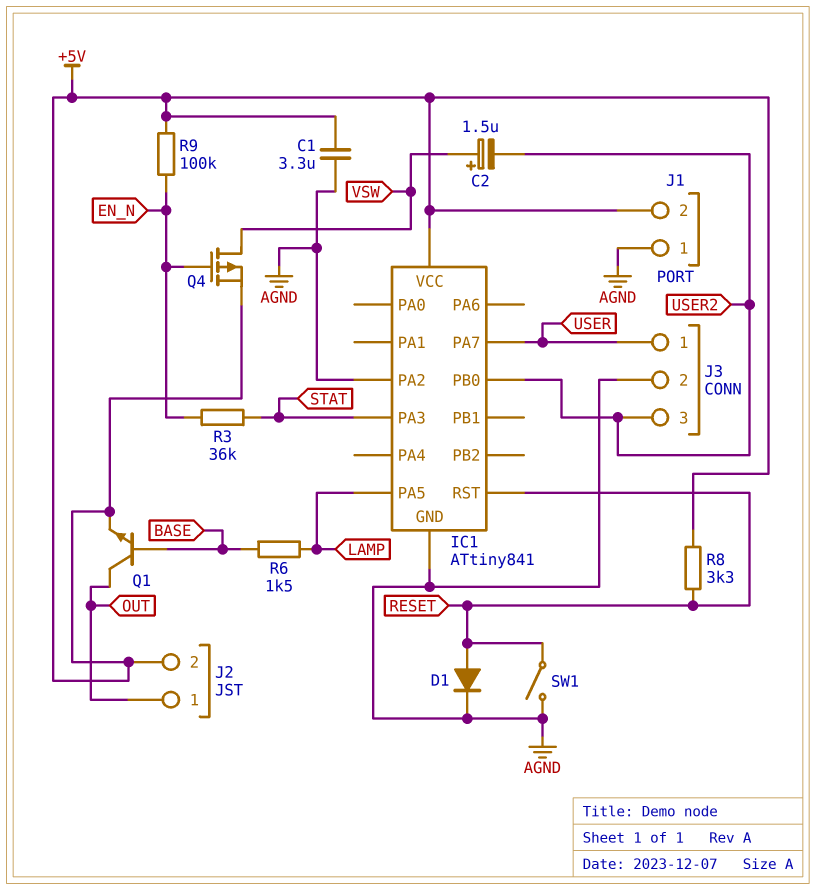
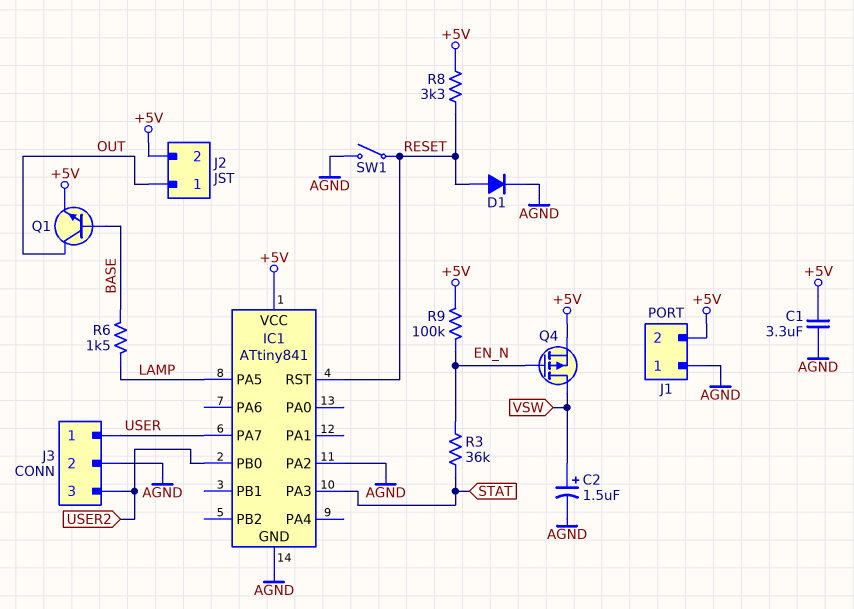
C2: 1.5uF (plus VSW, minus USER2) -> 1.5uF (plus VSW, minus AGND)

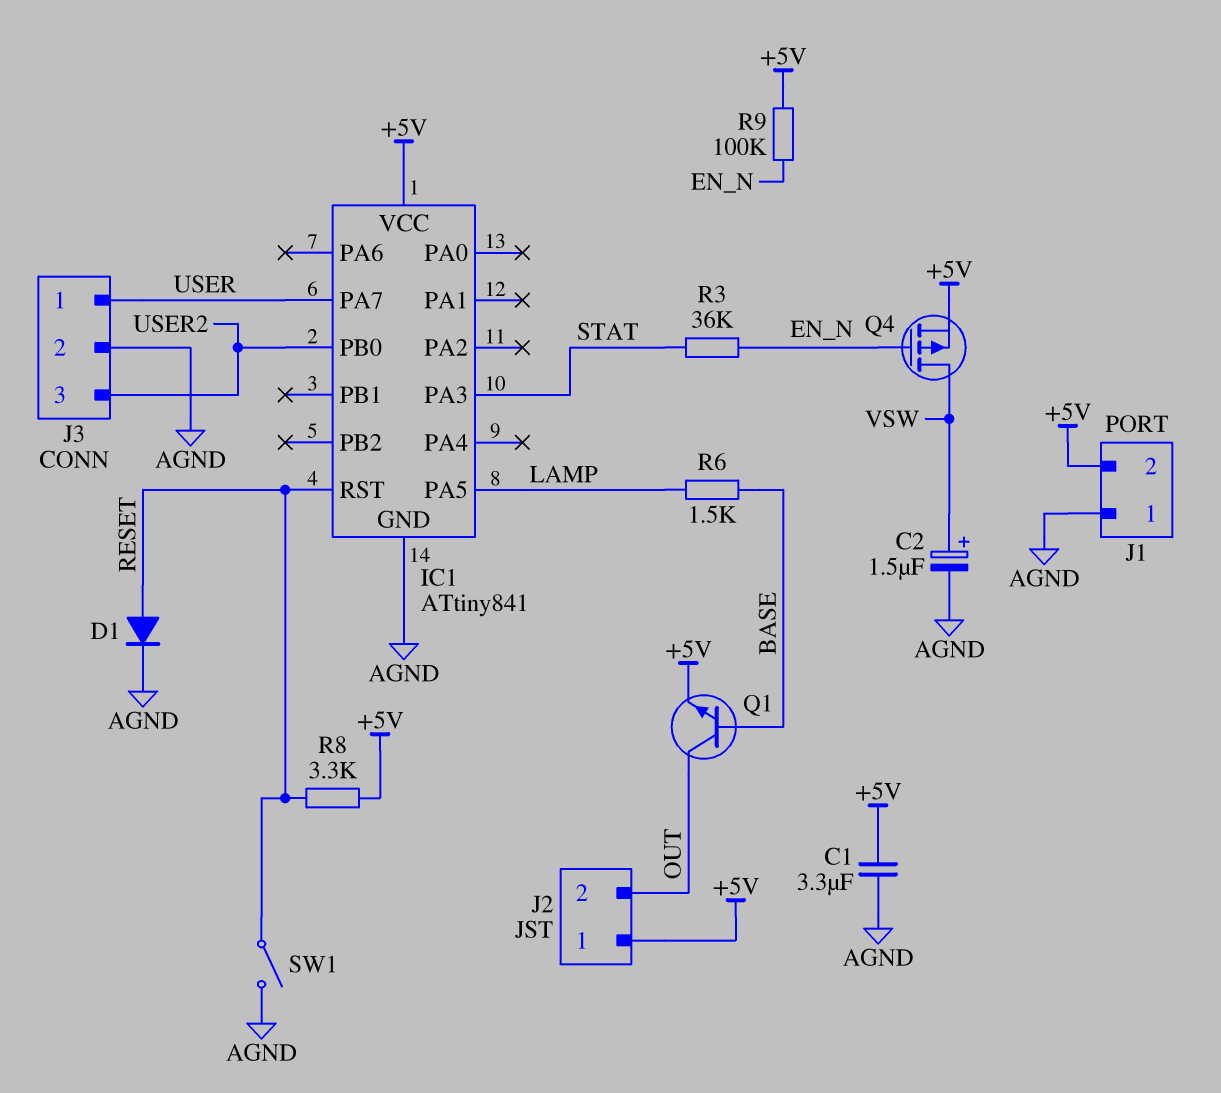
IC1 pin PA2: AGND -> none
J2 pin 1: OUT -> +5V
J2 pin 2: +5V -> OUT

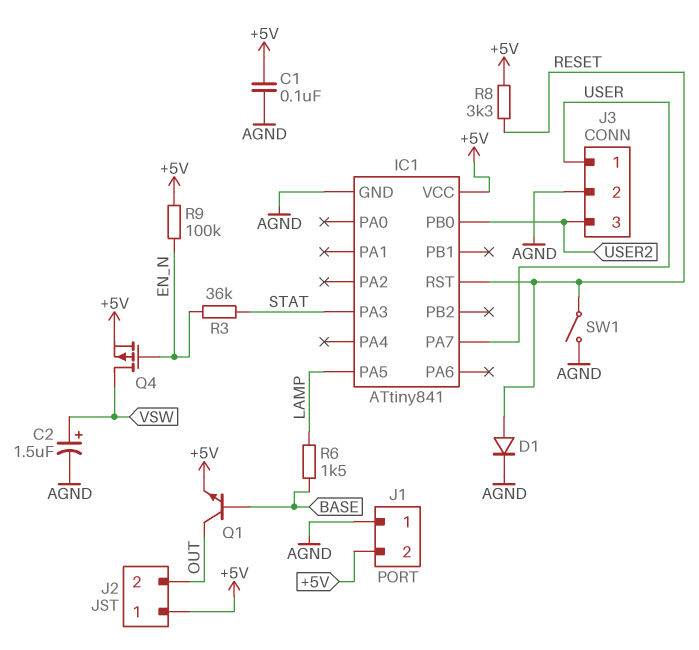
C1: 3.3uF (+5V, AGND) -> 100nF (+5V, AGND)

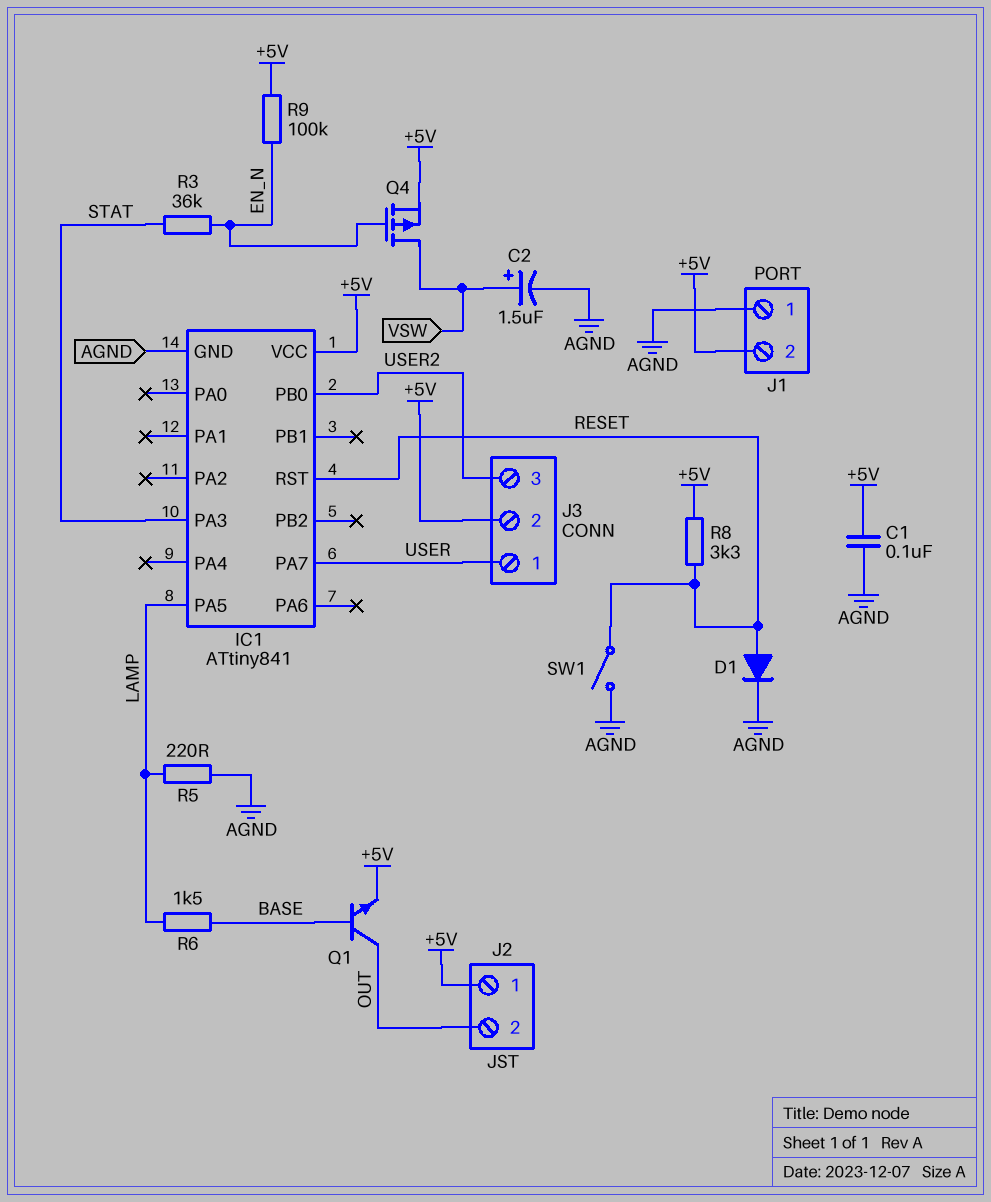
J3 pin 2: AGND -> +5V
R5: none -> 220 (AGND, LAMP)

